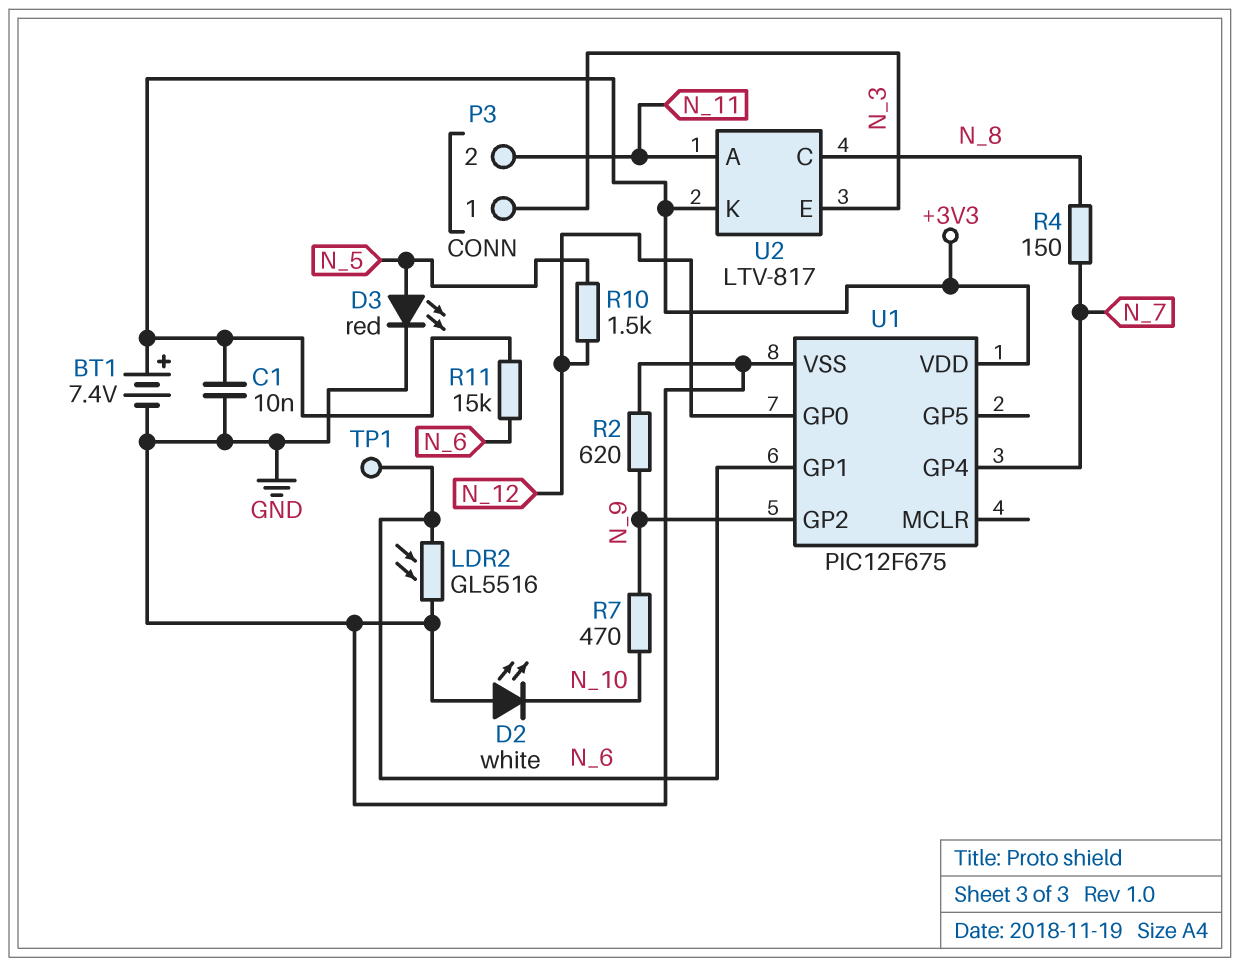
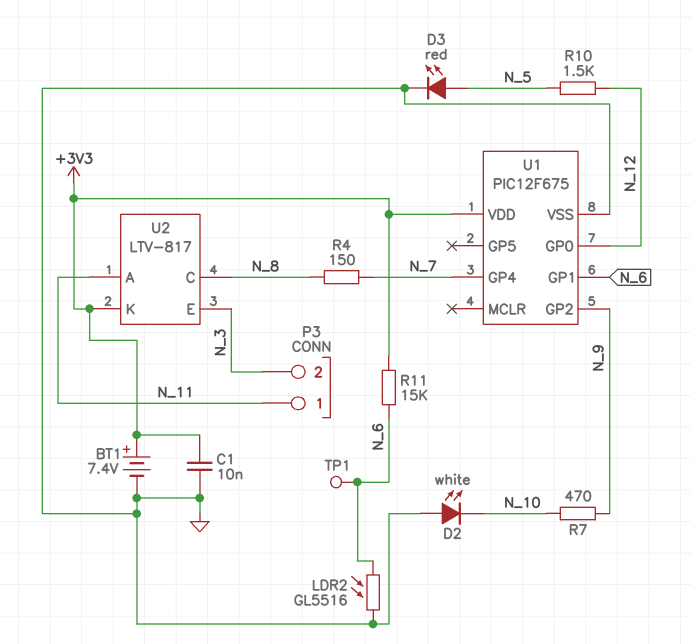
P3 pin 1: N_3 -> N_11
P3 pin 2: N_11 -> N_3
R2: 620 (GND, N_9) -> none

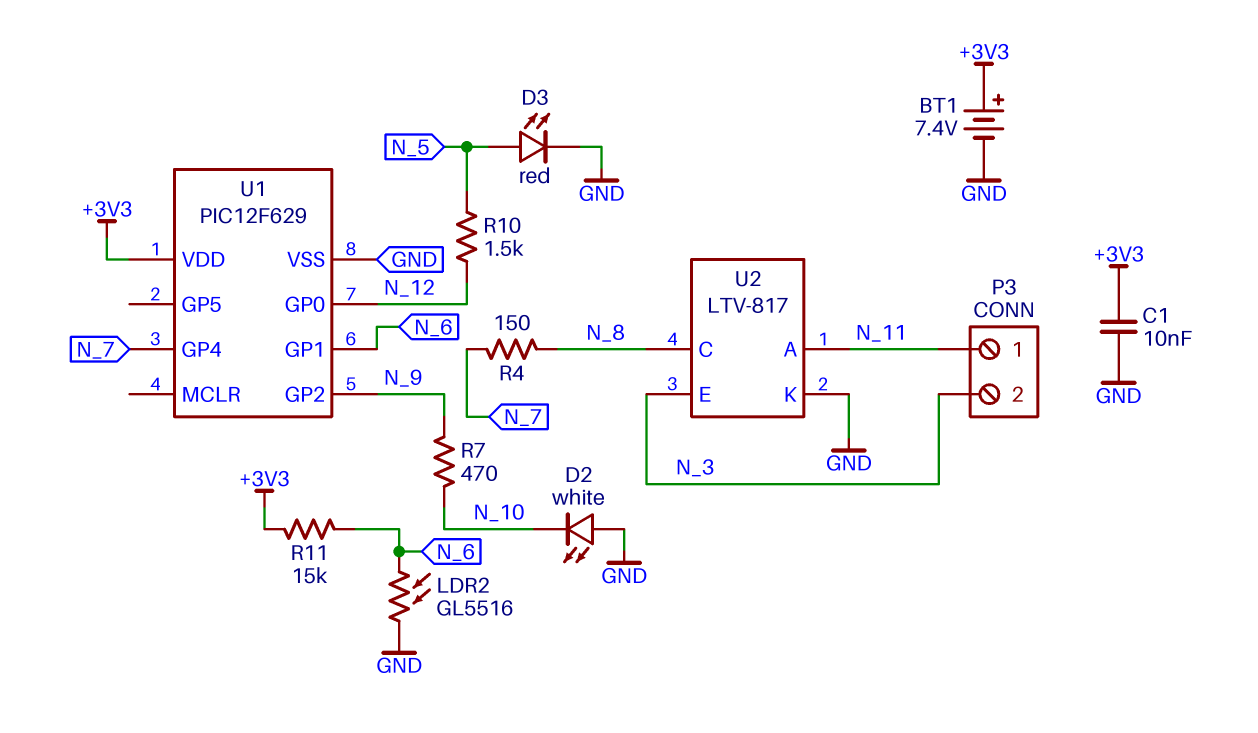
TP1: test point (N_6) -> none
U1: PIC12F675 -> PIC12F629
U2 pin K: +3V3 -> GND

